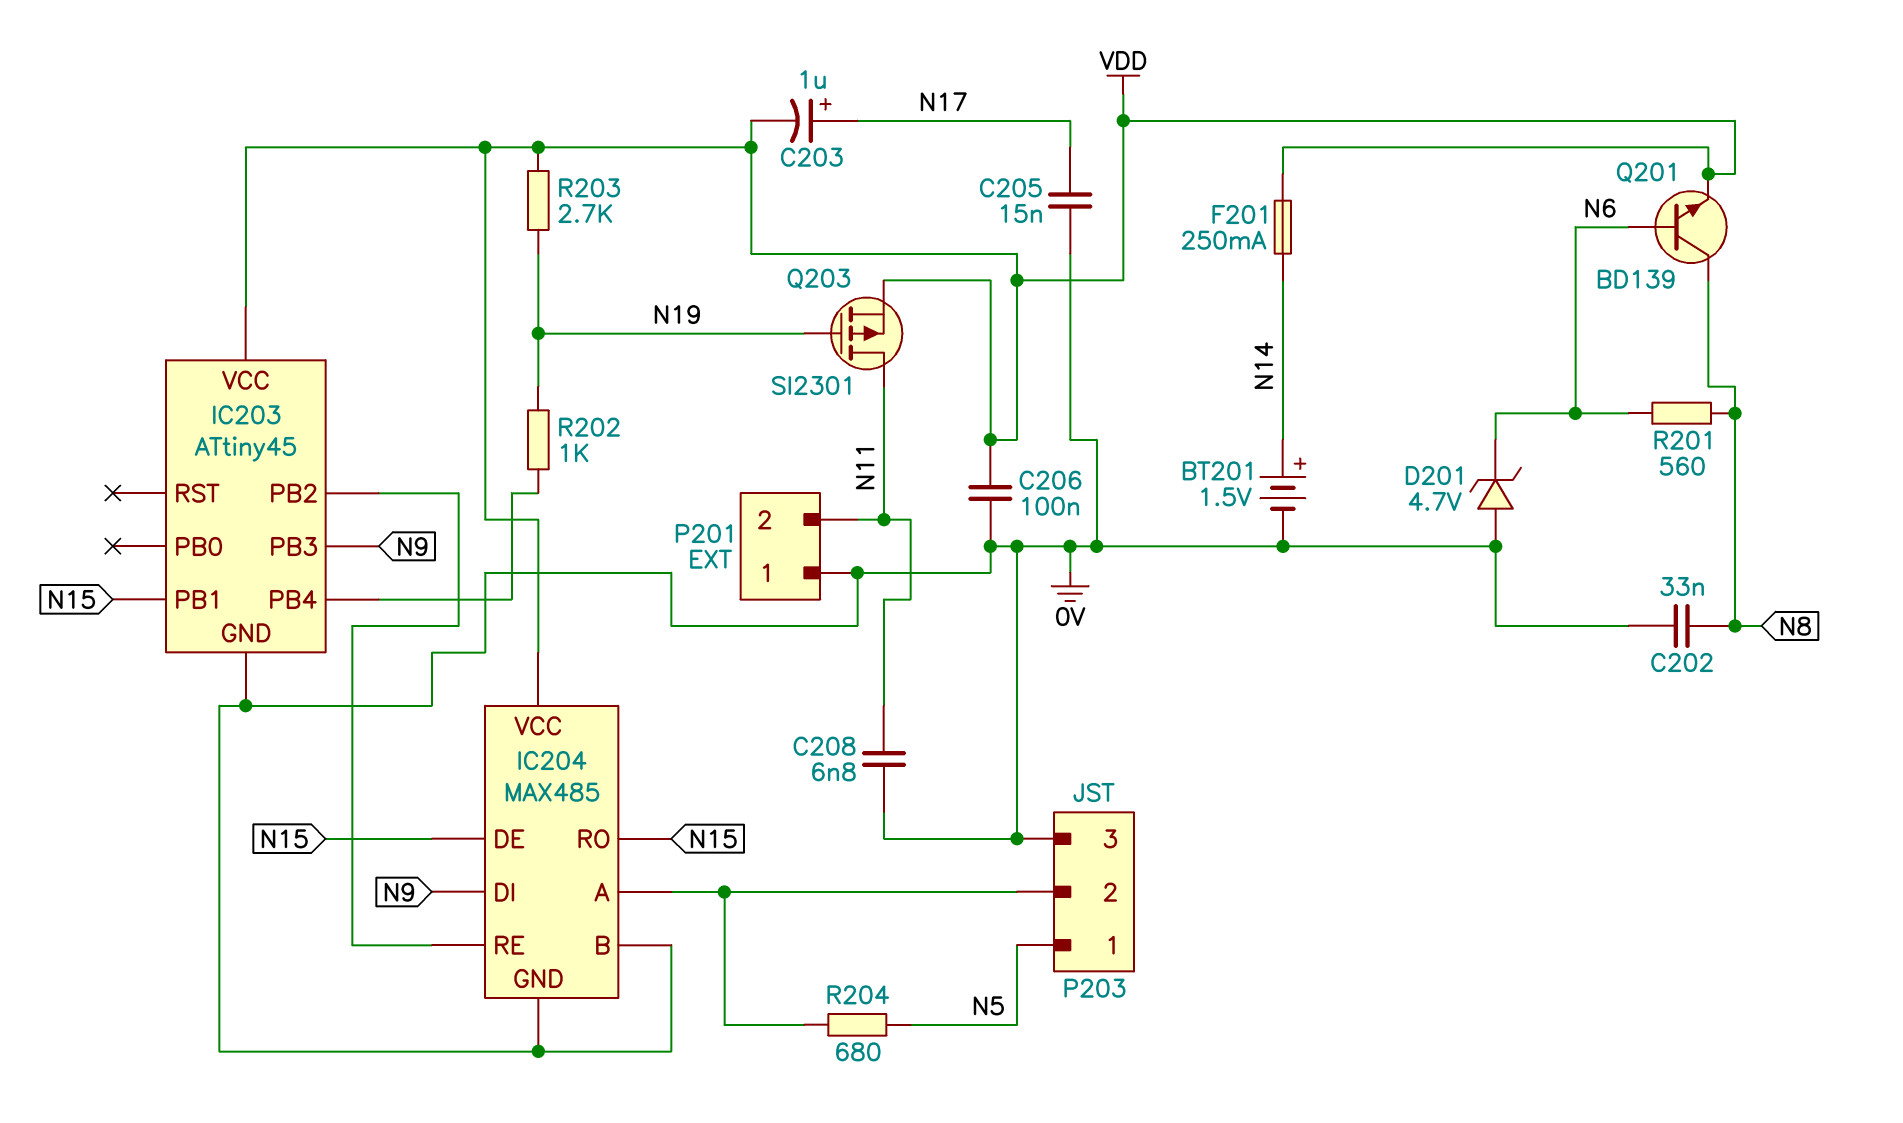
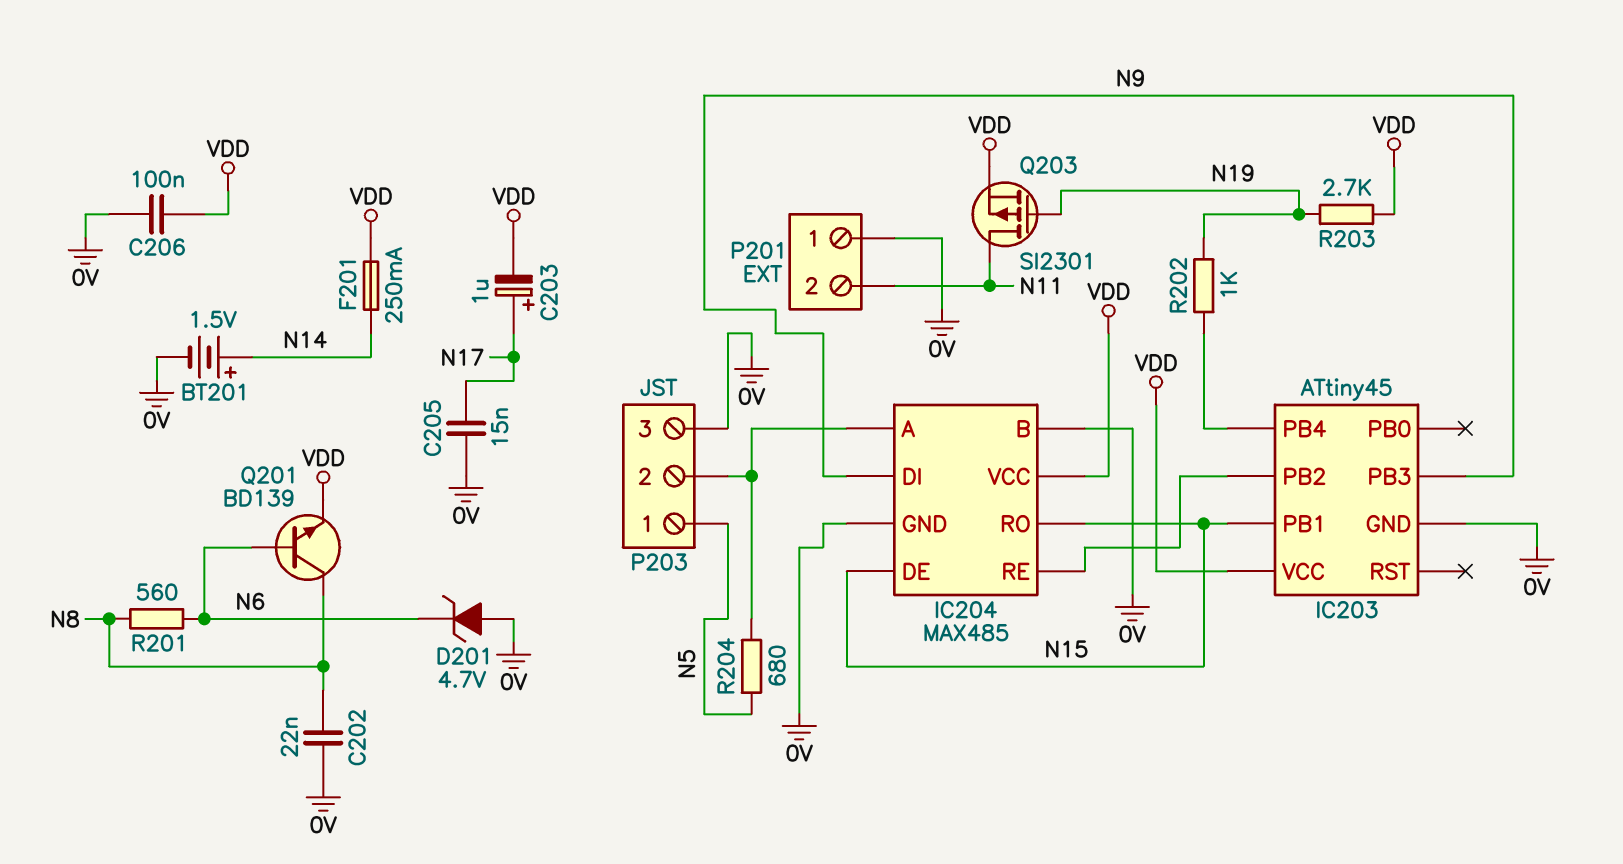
C202: 33nF (0V, N8) -> 22nF (0V, N8)
C208: 6.8nF (0V, N11) -> none

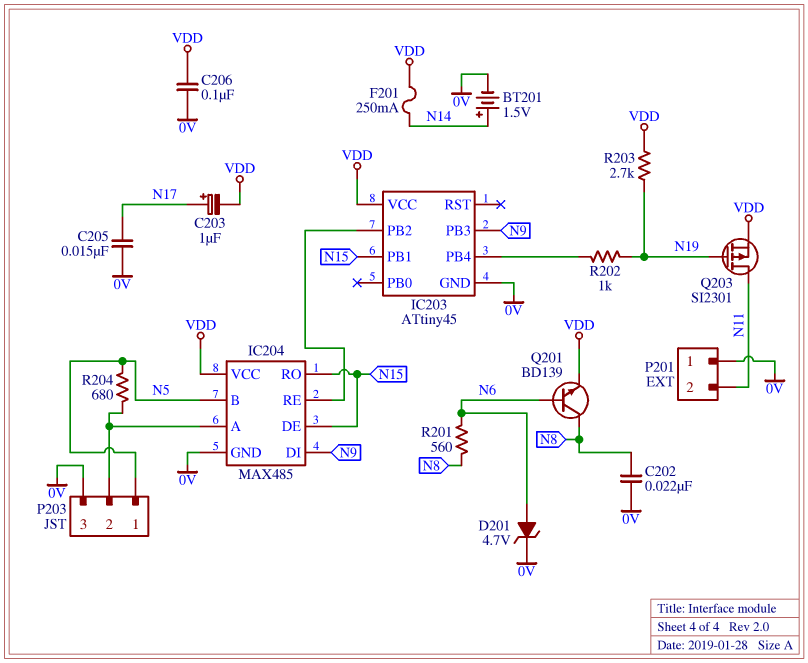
D201: zener 4.7V (A 0V, K N6) -> zener 4.7V (A N6, K 0V)
IC204 pin B: 0V -> N5

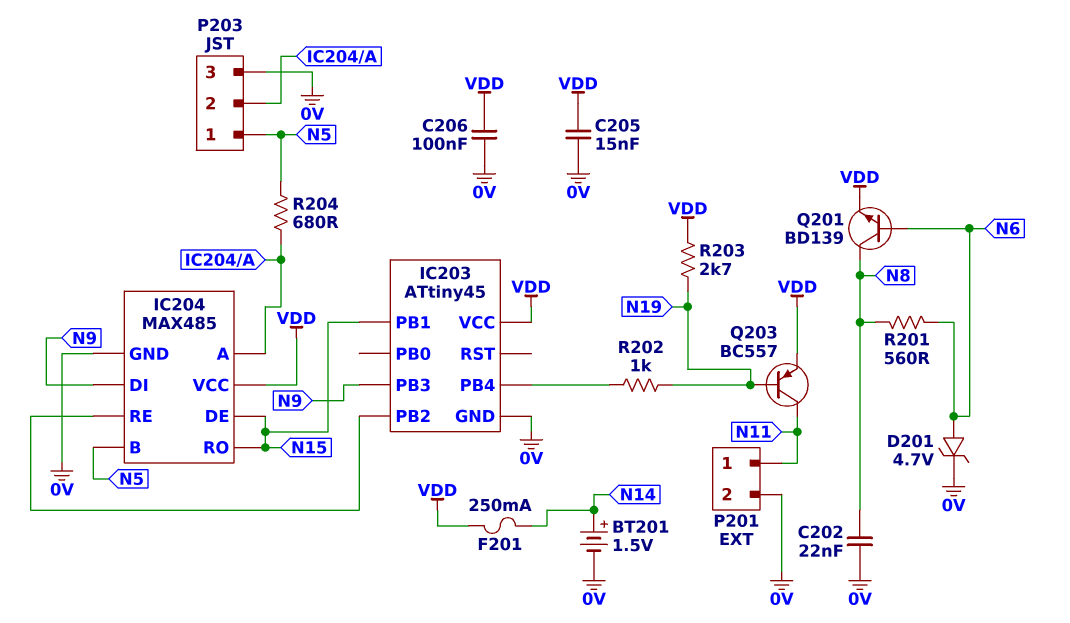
C203: 1uF (plus N17, minus VDD) -> none
C205: 15nF (0V, N17) -> 15nF (0V, VDD)
P201 pin 1: 0V -> N11
P201 pin 2: N11 -> 0V
Q203: PMOS SI2301 (G N19, D N11, S VDD) -> PNP BC557 (B N19, C N11, E VDD)

